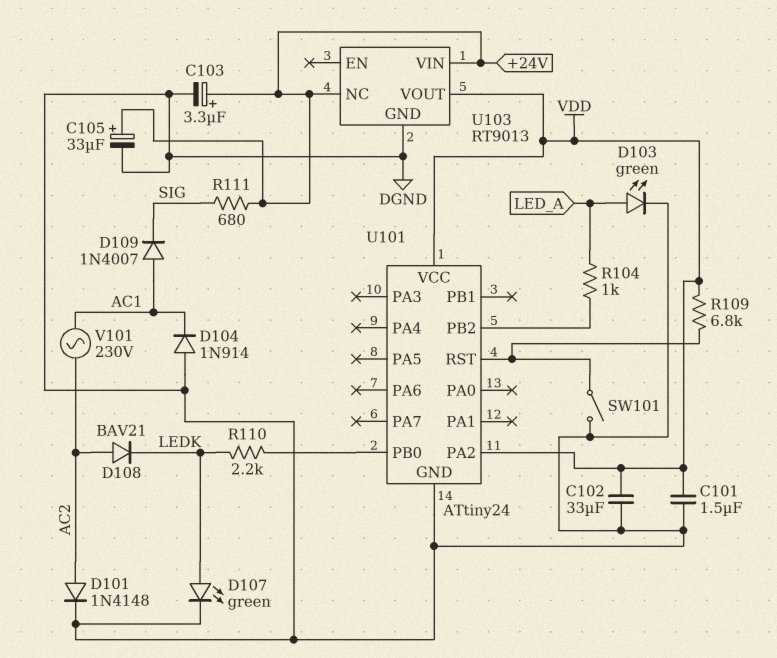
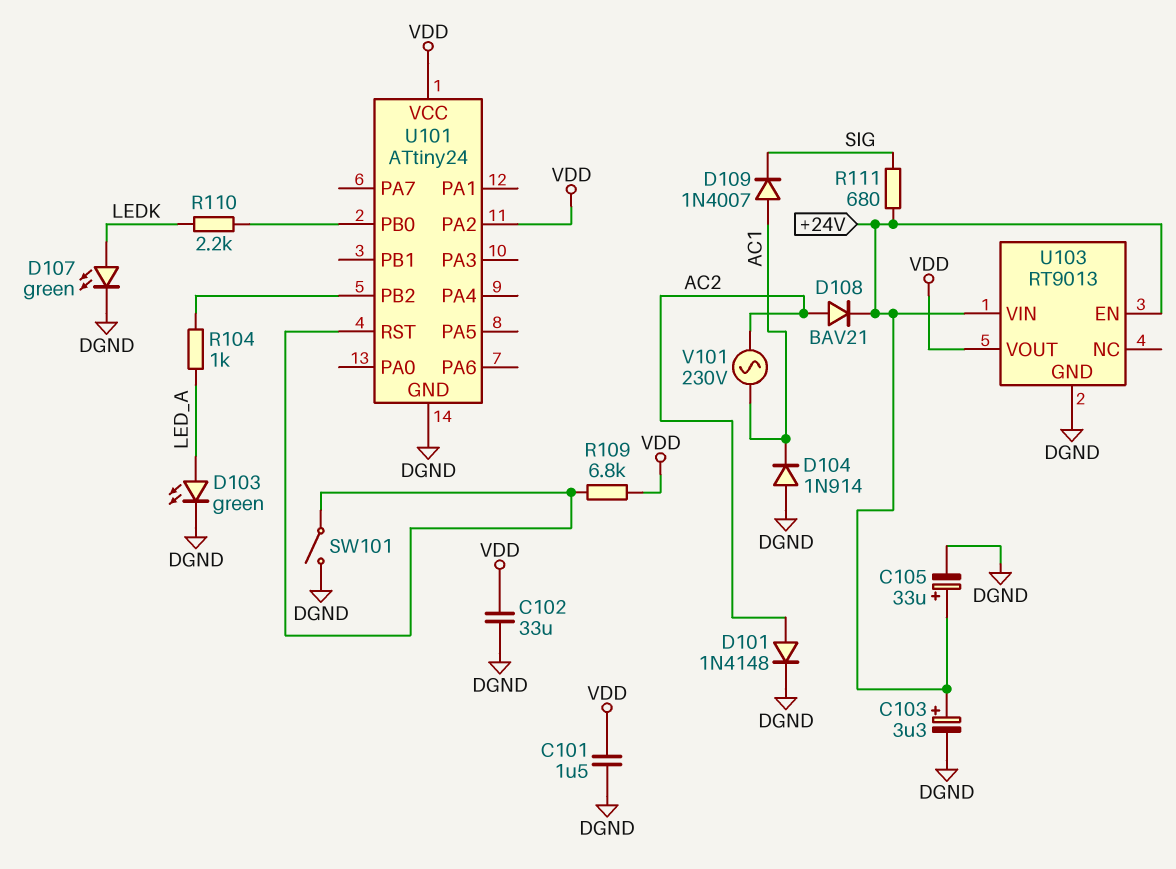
D108: diode BAV21 (A AC2, K LEDK) -> diode BAV21 (A AC2, K +24V)
U103 pin EN: none -> +24V
U103 pin NC: +24V -> none

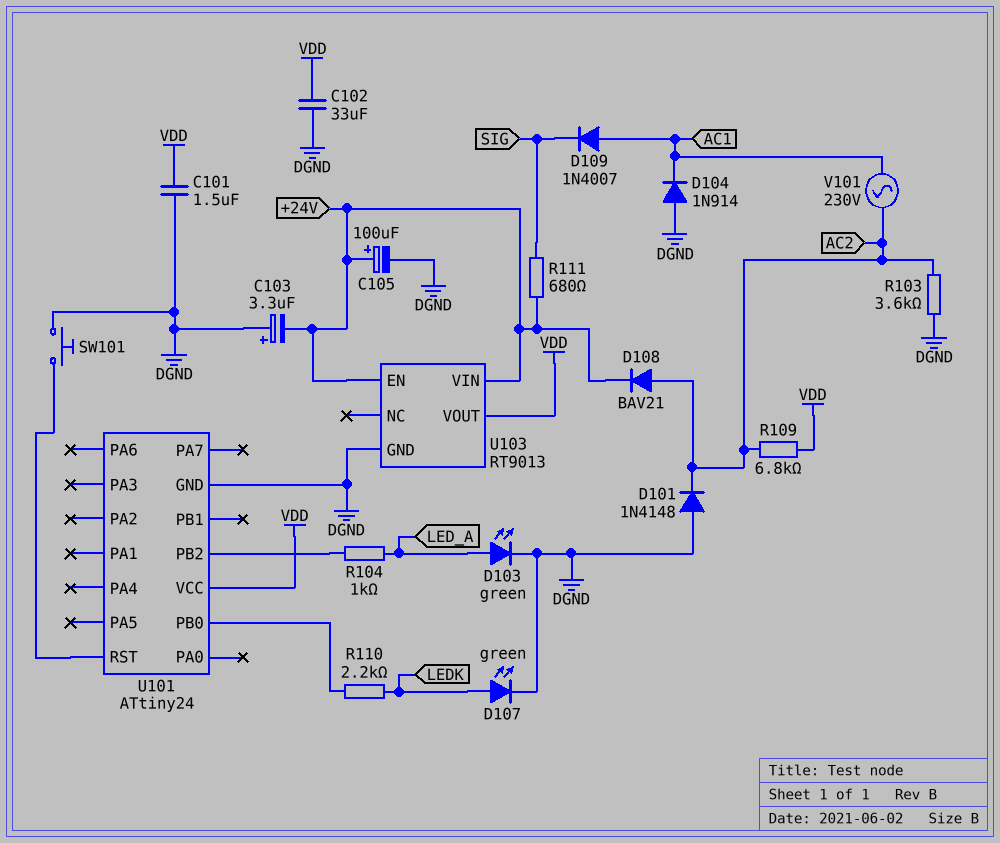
C103: 3.3uF (plus +24V, minus DGND) -> 3.3uF (plus DGND, minus +24V)
C105: 33uF (plus +24V, minus DGND) -> 100uF (plus +24V, minus DGND)
D101: diode 1N4148 (A AC2, K DGND) -> diode 1N4148 (A DGND, K AC2)
R103: none -> 3.6k (AC2, DGND)
R109: 6.8k (U101/RST, VDD) -> 6.8k (AC2, VDD)
SW101: switch (DGND, U101/RST) -> button (DGND, U101/RST)
U101 pin PA2: VDD -> none

